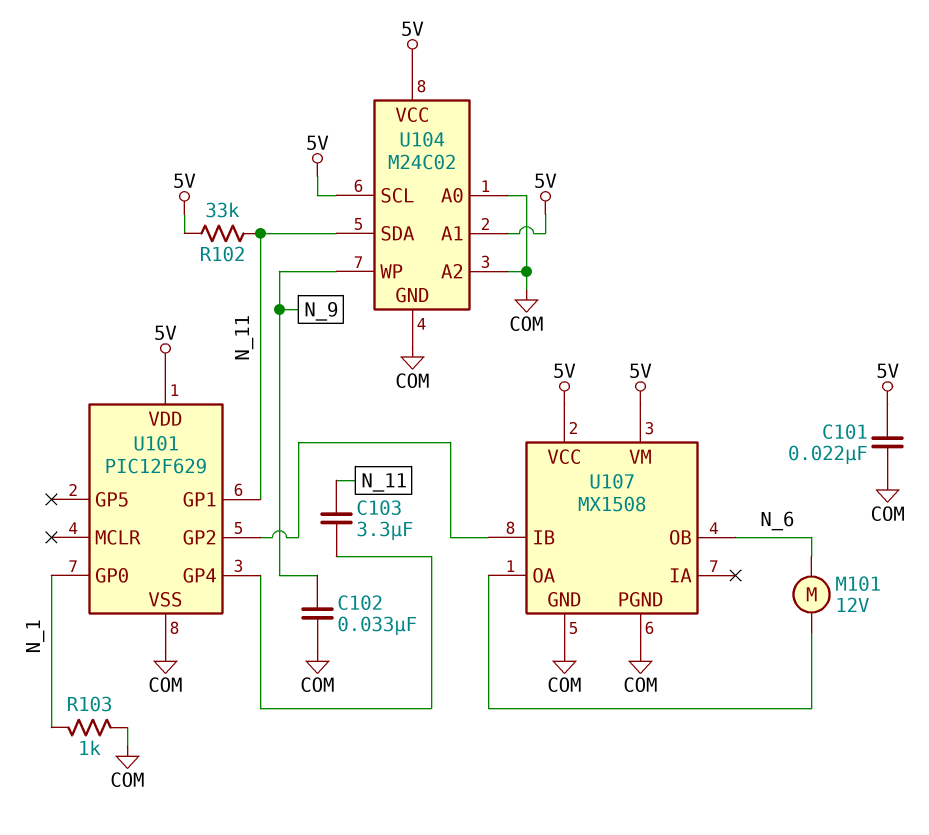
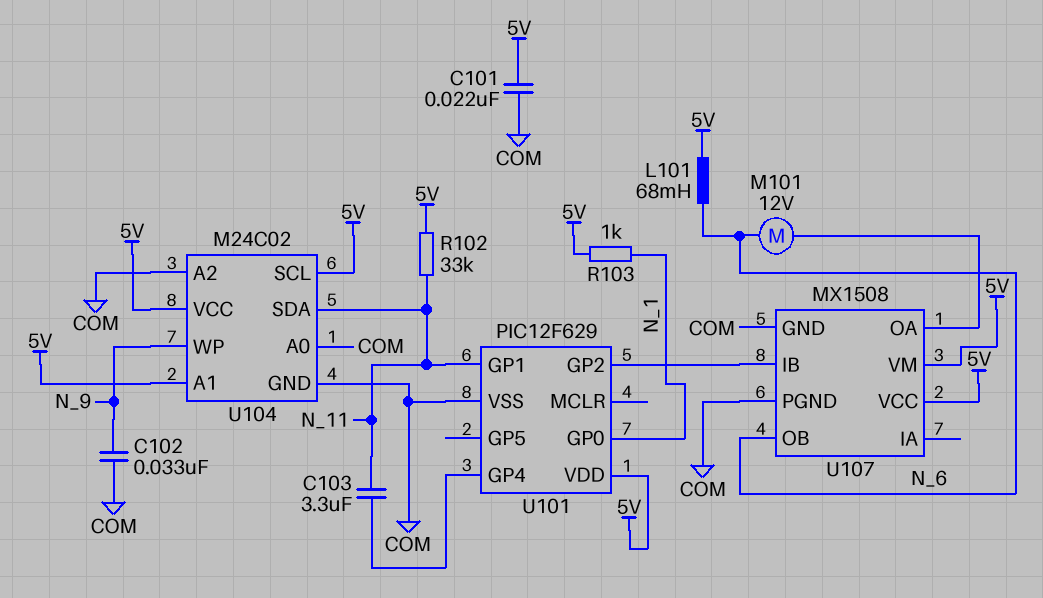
L101: none -> 68mH (5V, N_6)
R103: 1k (COM, N_1) -> 1k (5V, N_1)

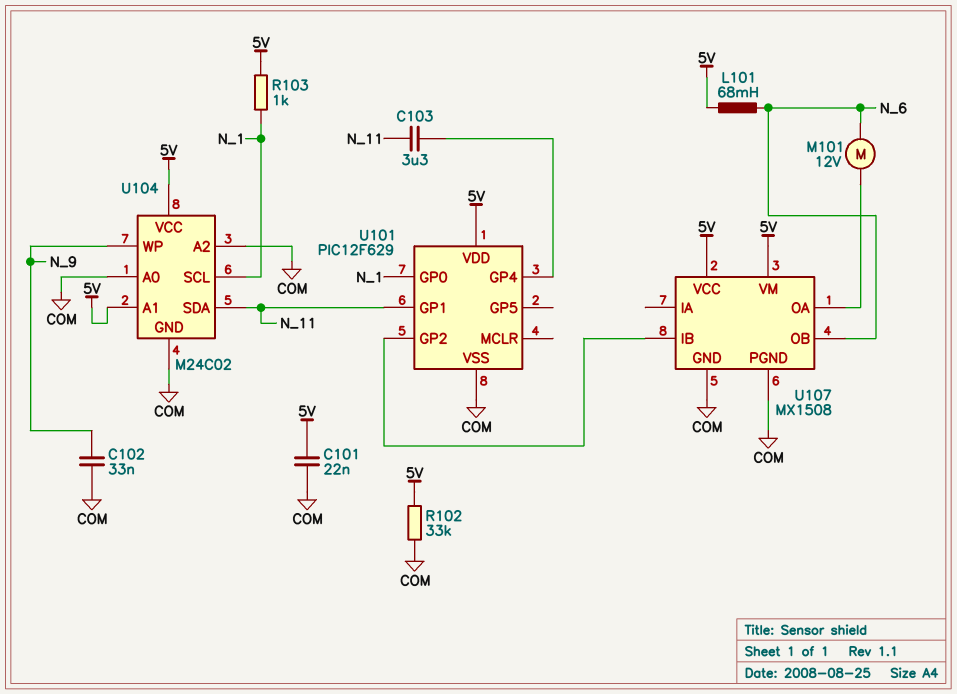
R102: 33k (5V, N_11) -> 33k (5V, COM)
U104 pin SCL: 5V -> N_1

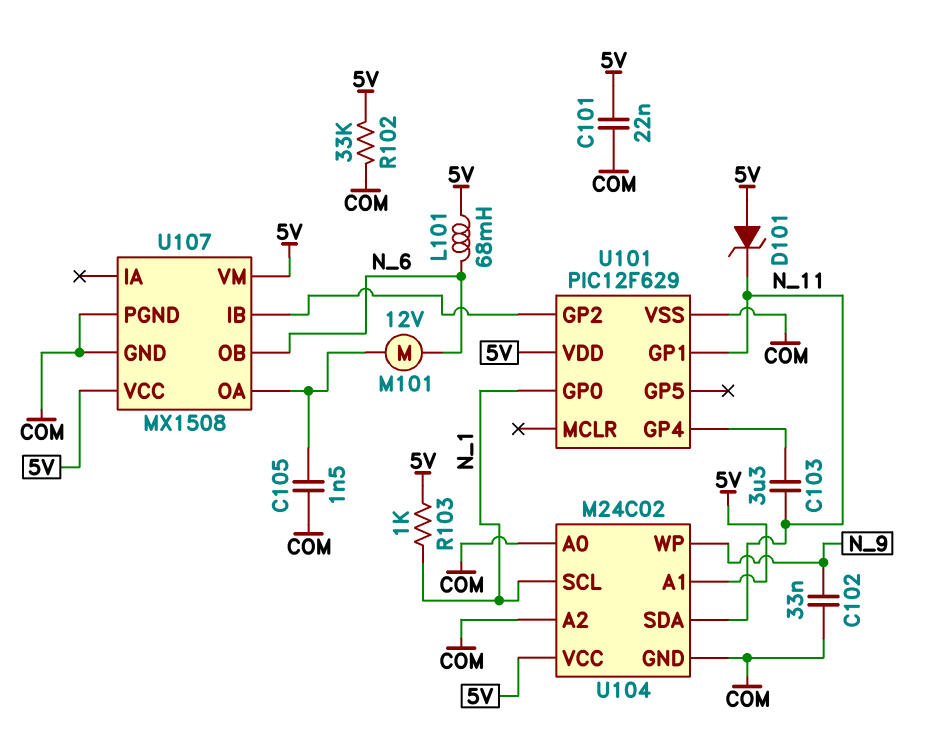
C105: none -> 1.5nF (COM, U107/OA)
D101: none -> zener (A 5V, K N_11)

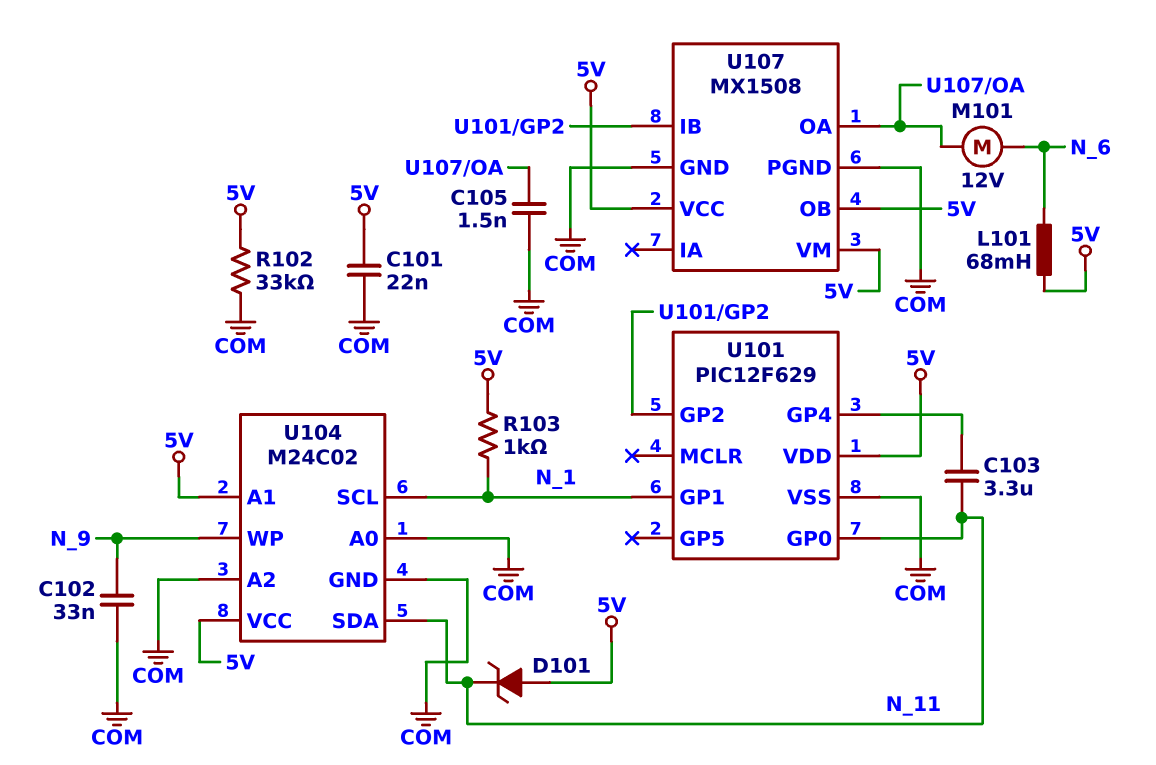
U101 pin GP0: N_1 -> N_11
U101 pin GP1: N_11 -> N_1
U107 pin OB: N_6 -> 5V

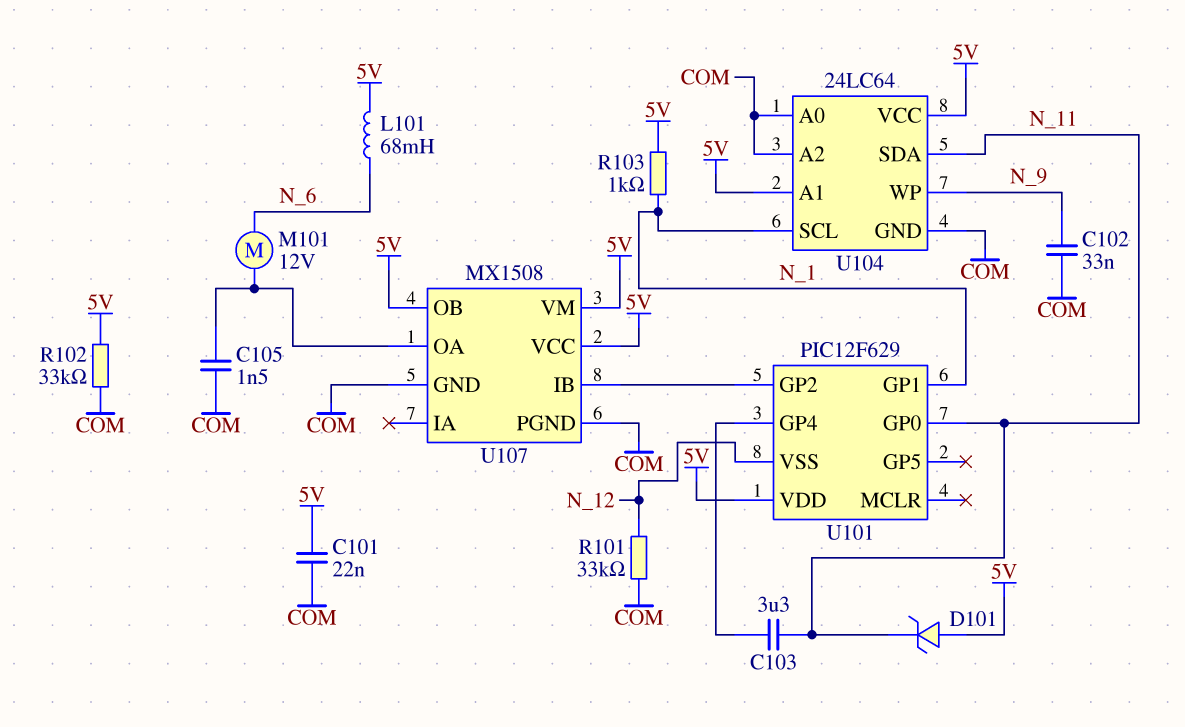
R101: none -> 33k (COM, N_12)
U101 pin VSS: COM -> N_12
U104: M24C02 -> 24LC64

